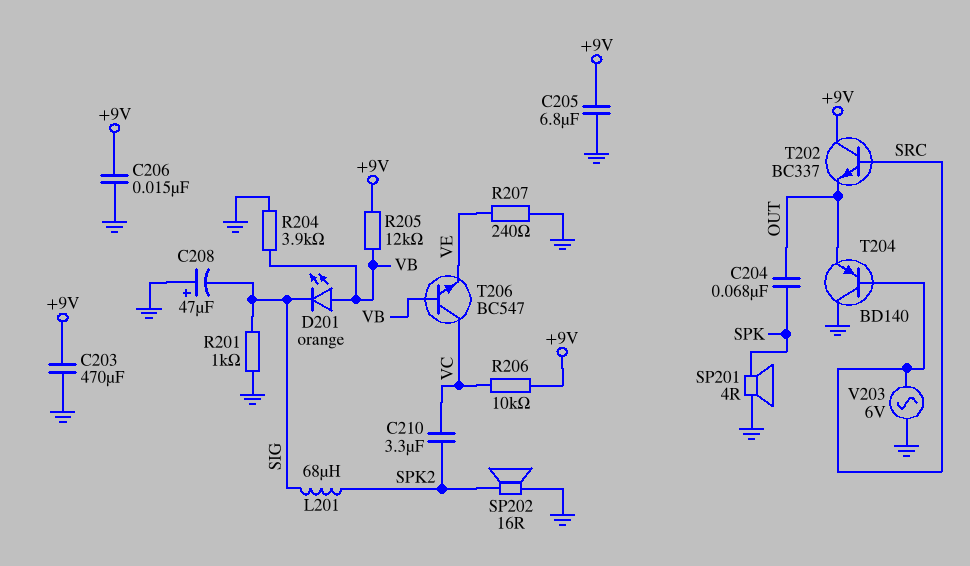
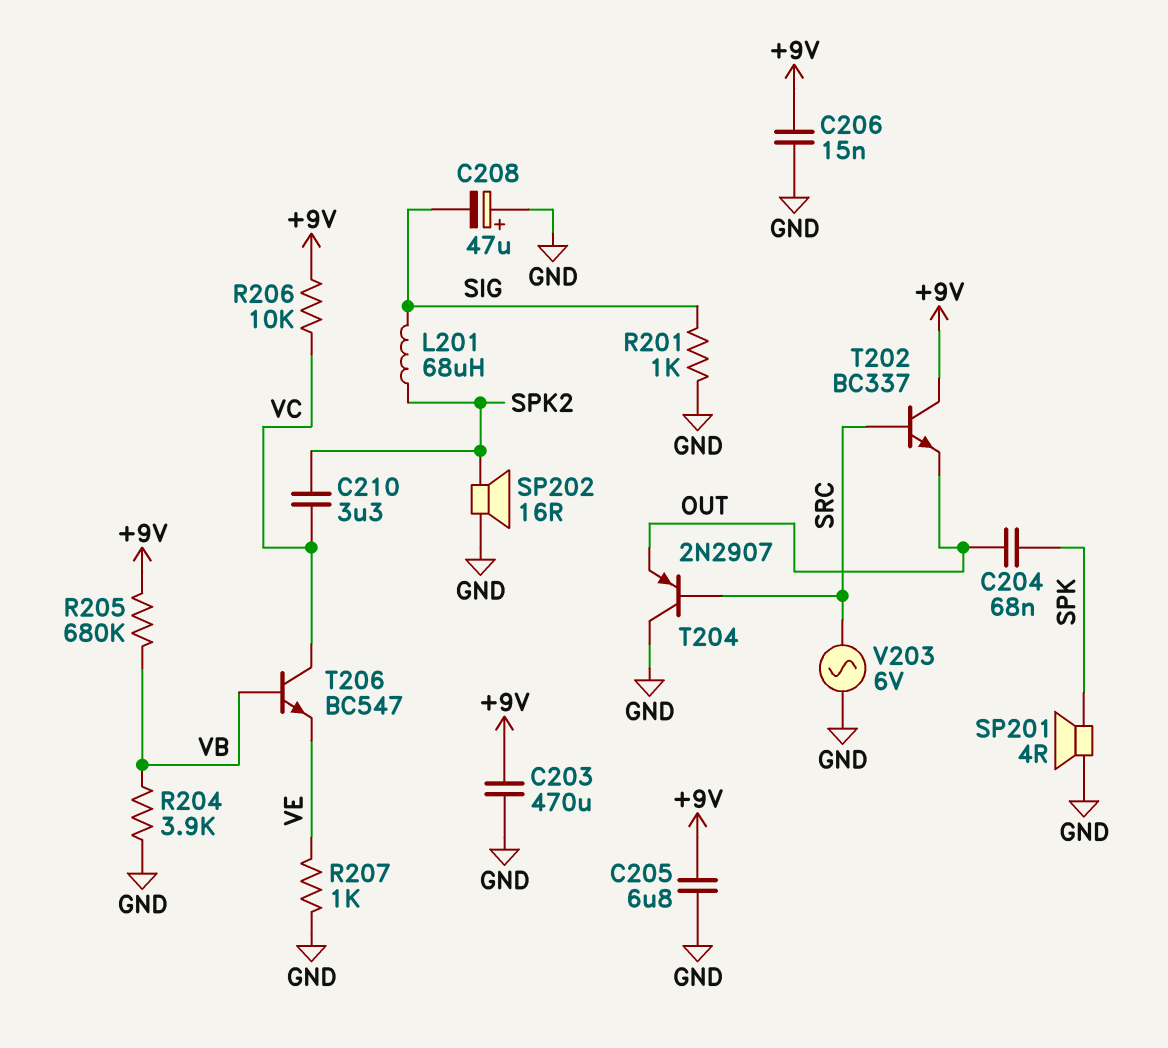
D201: LED orange (A VB, K SIG) -> none
R205: 12k (+9V, VB) -> 680k (+9V, VB)
R207: 240 (GND, VE) -> 1k (GND, VE)
T204: PNP BD140 (B SRC, C GND, E OUT) -> PNP 2N2907 (B SRC, C GND, E OUT)

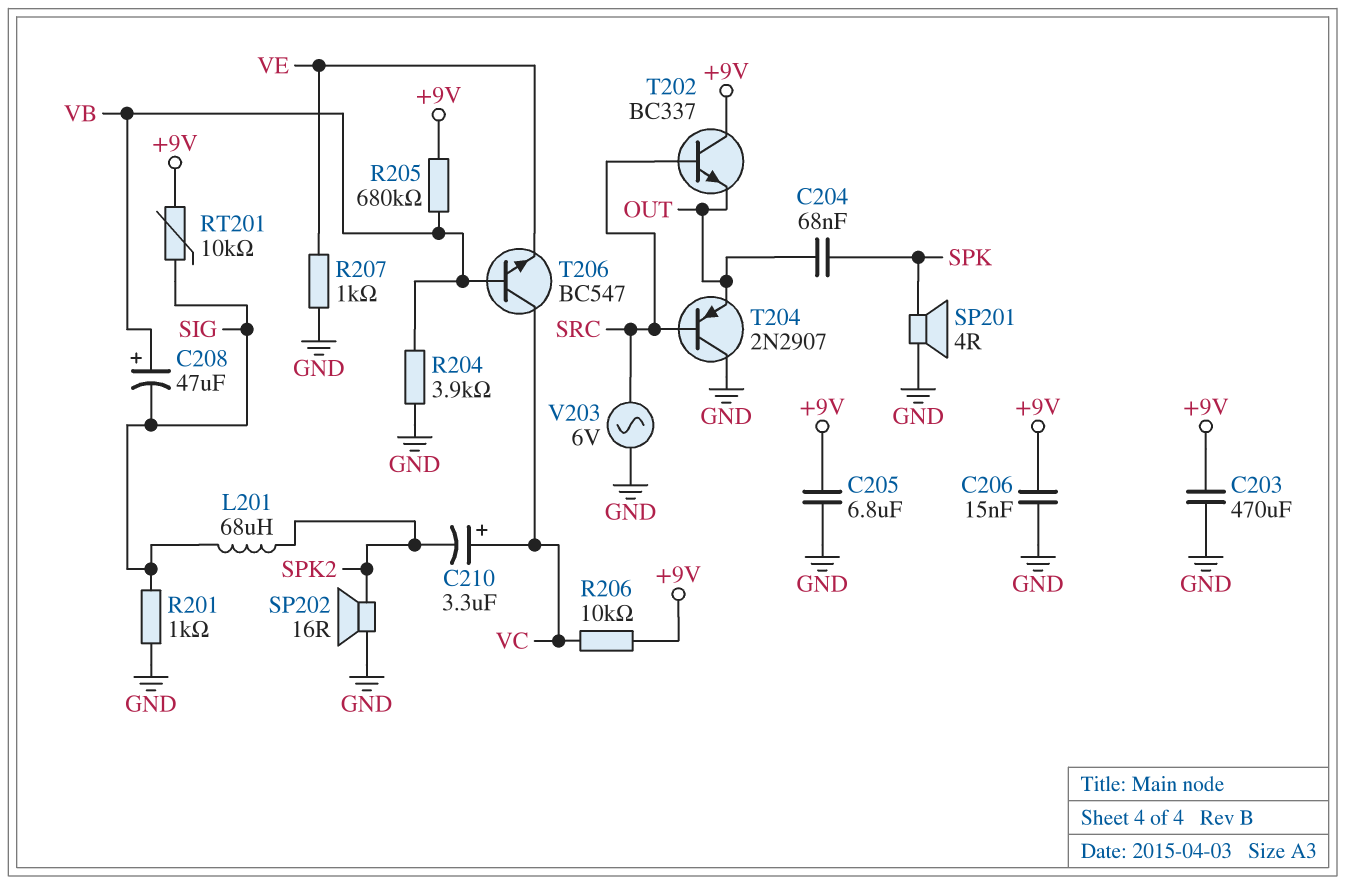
C208: 47uF (plus GND, minus SIG) -> 47uF (plus VB, minus SIG)
C210: 3.3uF (SPK2, VC) -> 3.3uF (plus VC, minus SPK2)
RT201: none -> 10k (+9V, SIG)

